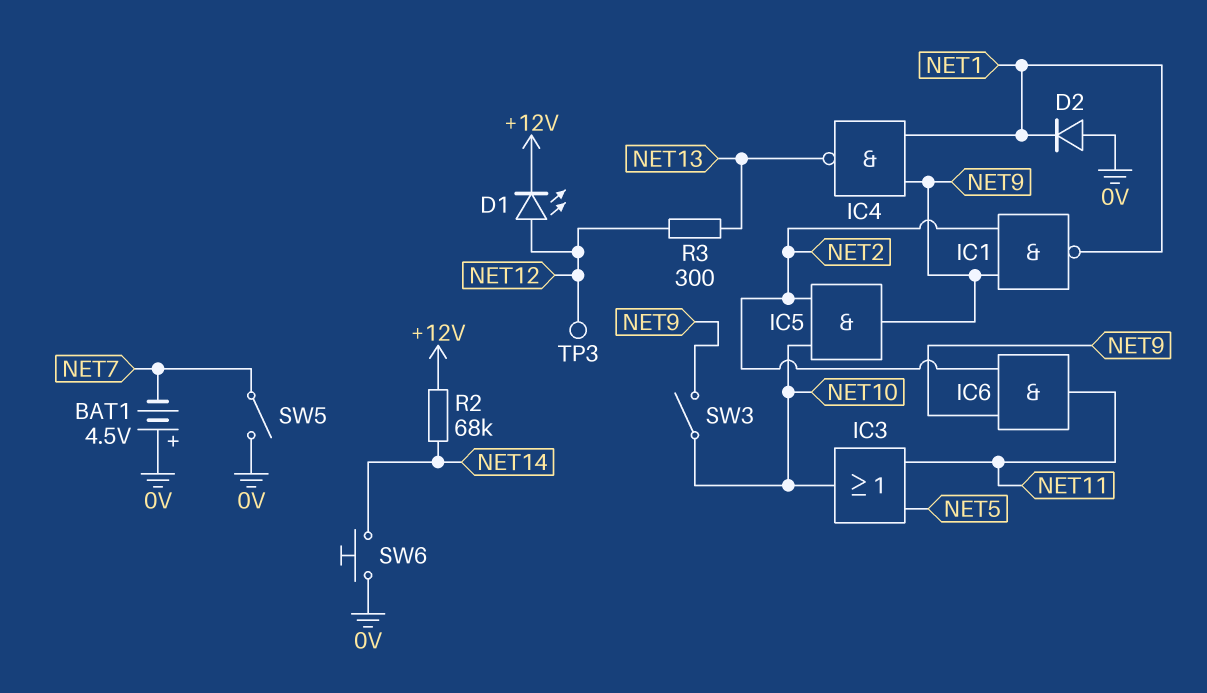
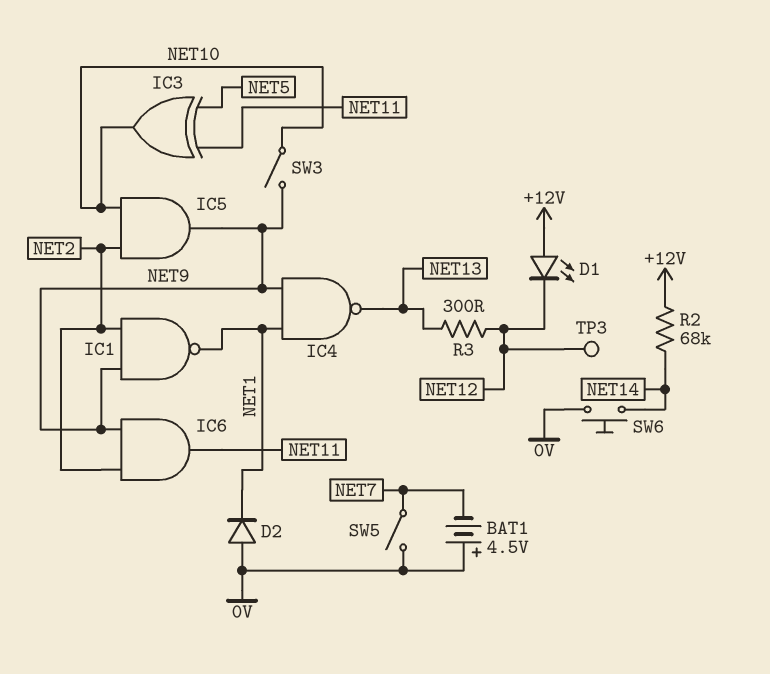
D1: LED (A NET12, K +12V) -> LED (A +12V, K NET12)
IC3: OR (in NET5, in NET11, out NET10) -> XOR (in NET5, in NET11, out NET10)

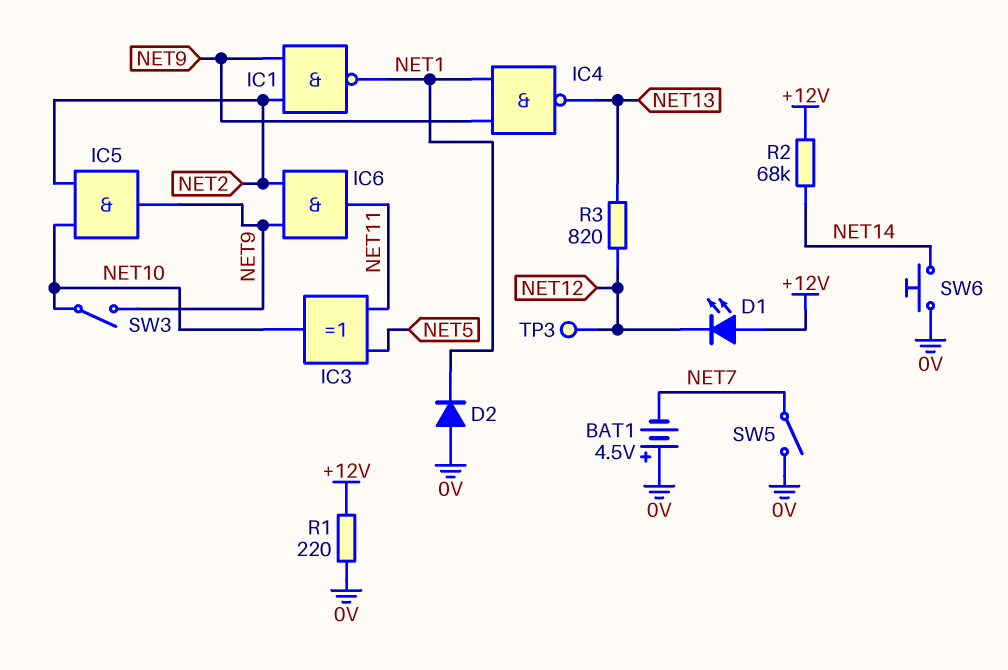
R1: none -> 220 (+12V, 0V)
R3: 300 (NET12, NET13) -> 820 (NET12, NET13)

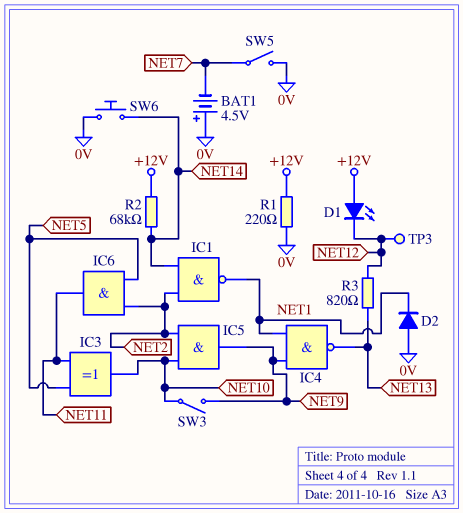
IC1: NAND (in NET2, in NET9, out NET1) -> NAND (in NET2, in NET14, out NET1)
IC6: AND (in NET2, in NET9, out NET11) -> AND (in NET2, in NET5, out NET11)

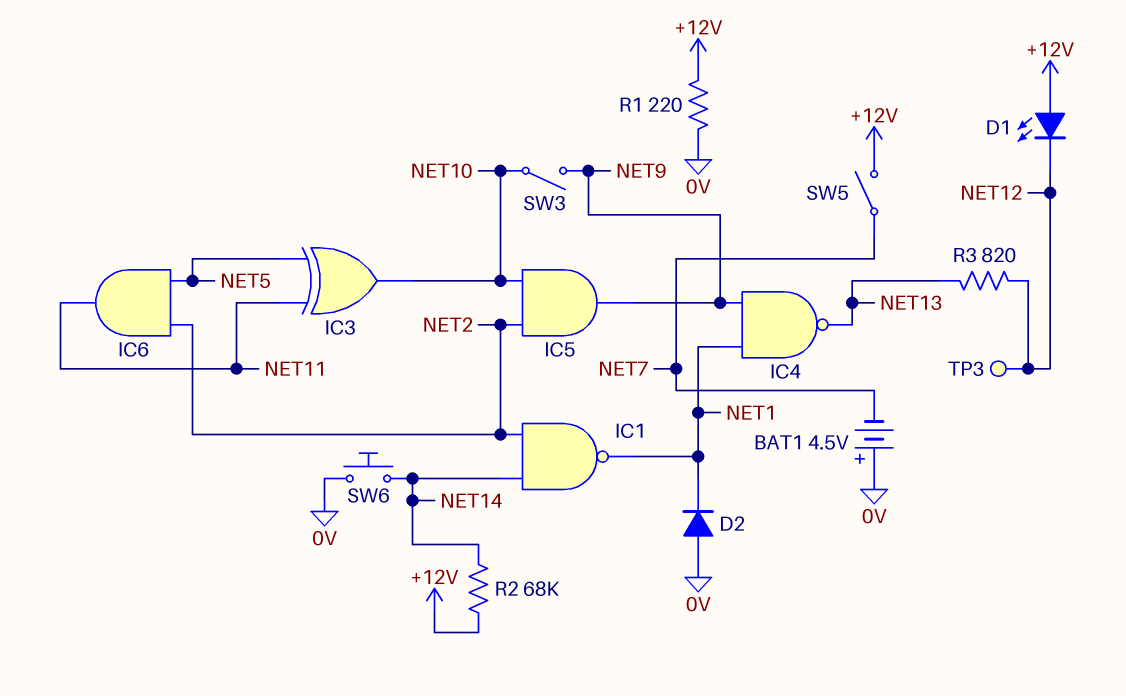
SW5: switch (0V, NET7) -> switch (+12V, NET7)

